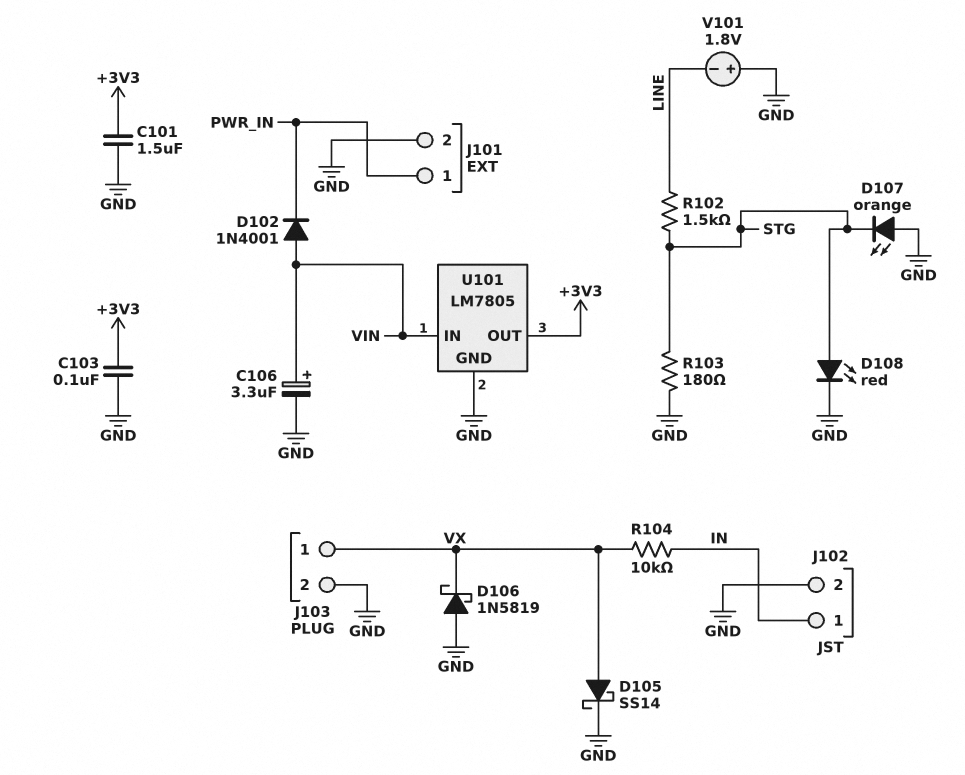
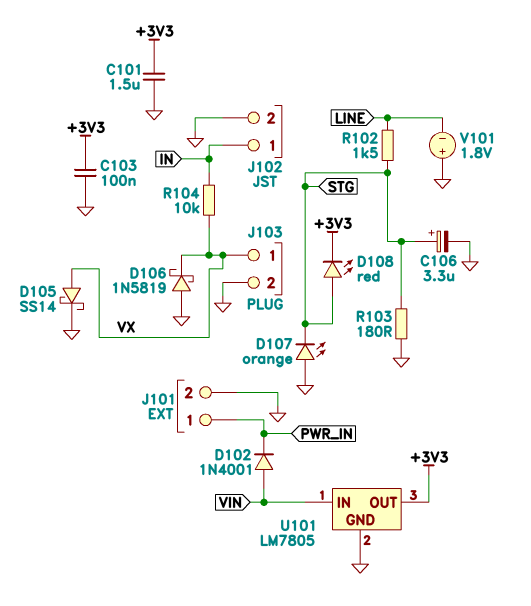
C106: 3.3uF (plus VIN, minus GND) -> 3.3uF (plus STG, minus GND)
D108: LED red (A STG, K GND) -> LED red (A STG, K +3V3)

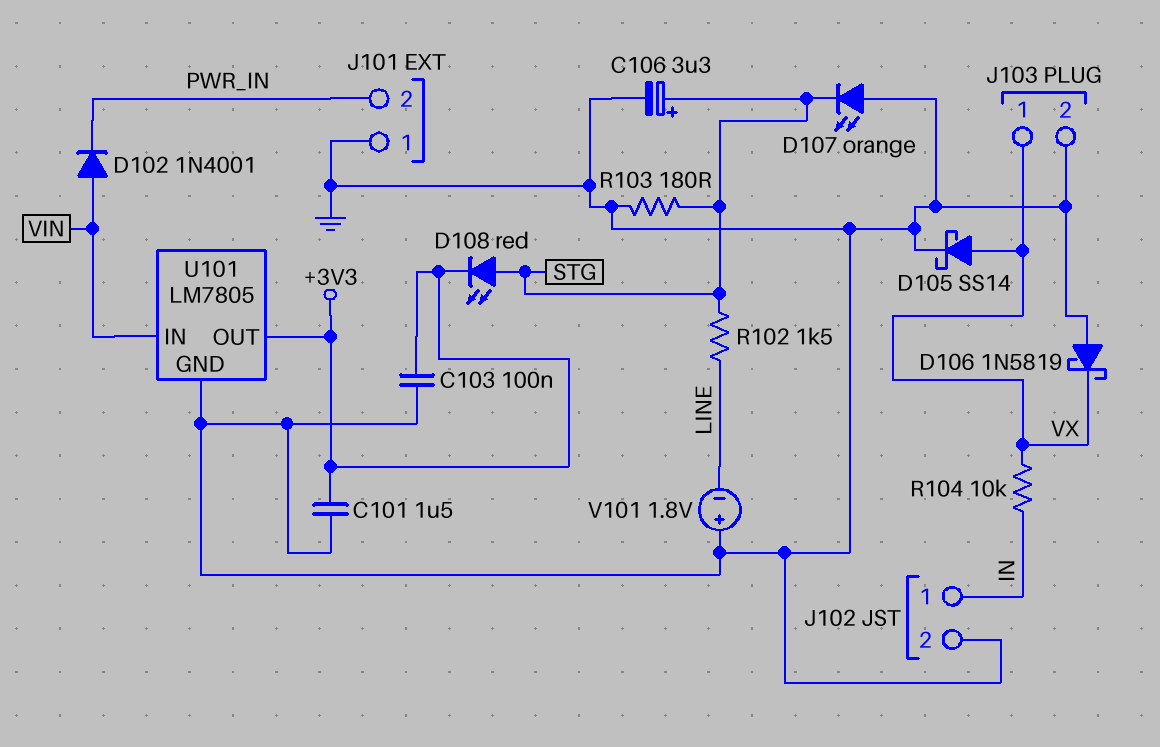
J101 pin 1: PWR_IN -> GND
J101 pin 2: GND -> PWR_IN

